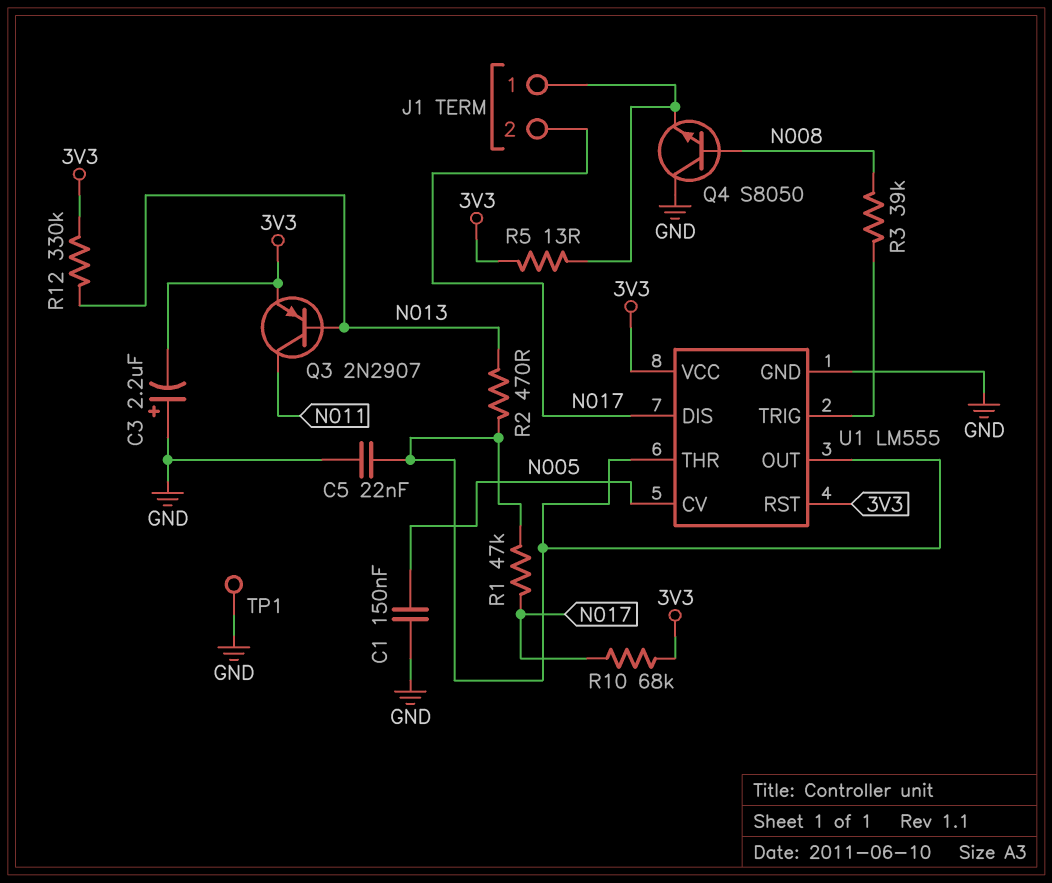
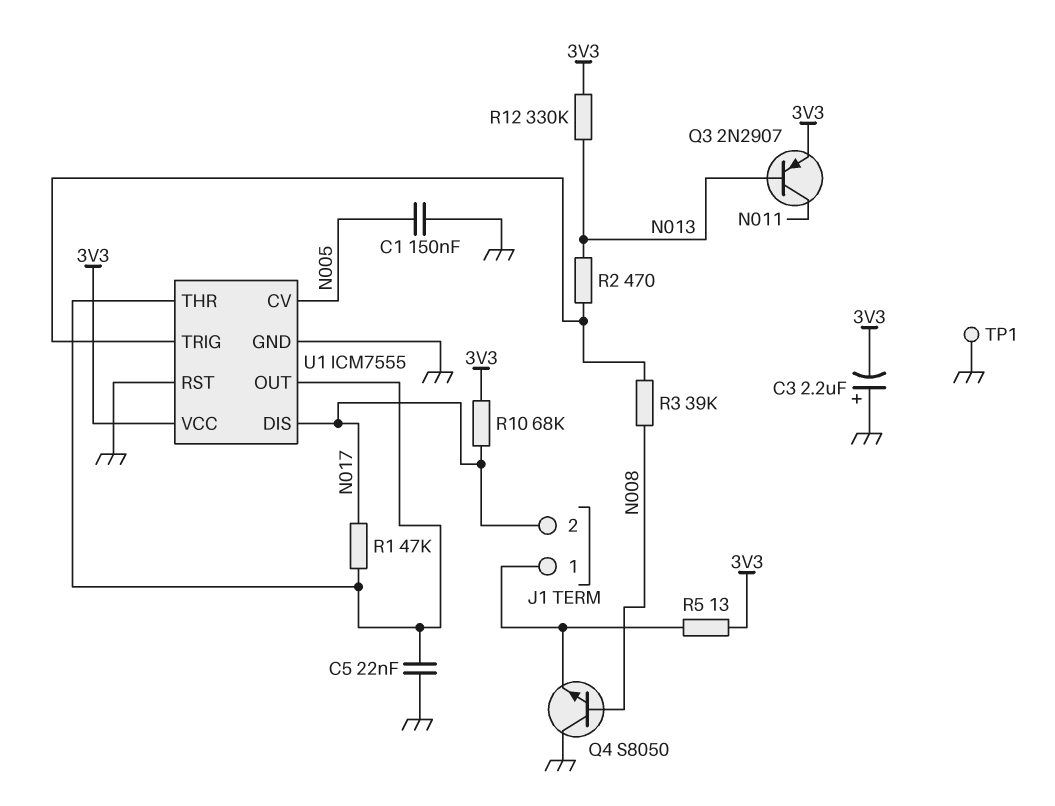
R2: 470 (N013, U1/OUT) -> 470 (N013, U1/TRIG)
U1: LM555 -> ICM7555
U1 pin RST: 3V3 -> GND

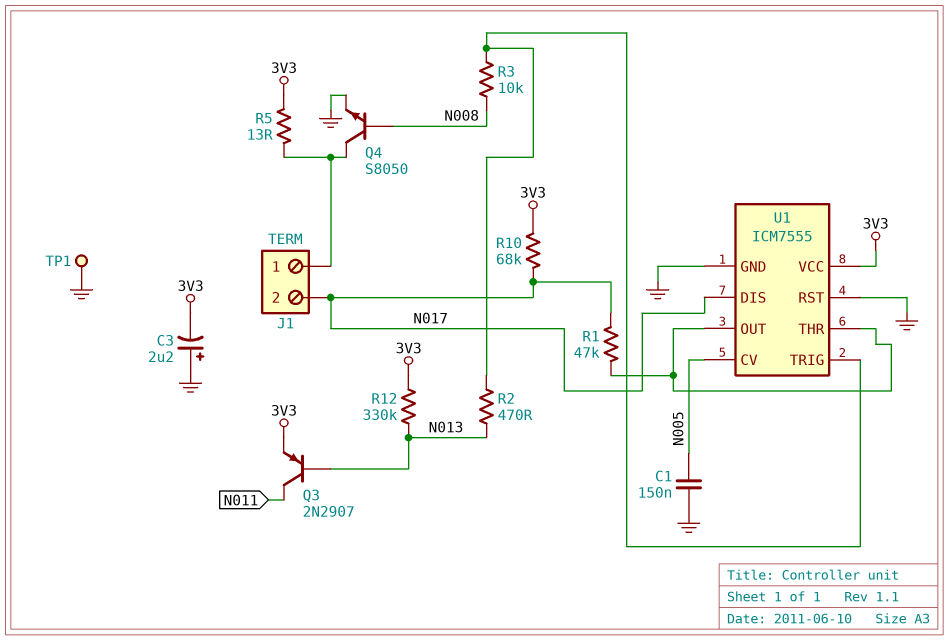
C5: 22nF (GND, U1/OUT) -> none
Q4: NPN S8050 (B N008, C GND, E J1/1) -> NPN S8050 (B N008, C J1/1, E GND)
R3: 39k (N008, U1/TRIG) -> 10k (N008, U1/TRIG)

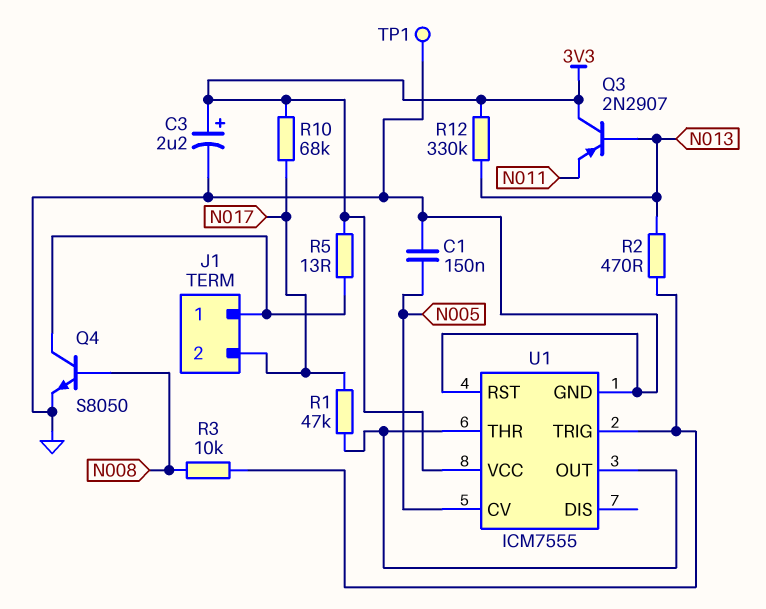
C3: 2.2uF (plus GND, minus 3V3) -> 2.2uF (plus 3V3, minus GND)
Q3: PNP 2N2907 (B N013, C N011, E 3V3) -> PNP 2N2907 (B N013, C 3V3, E N011)
U1 pin DIS: N017 -> none

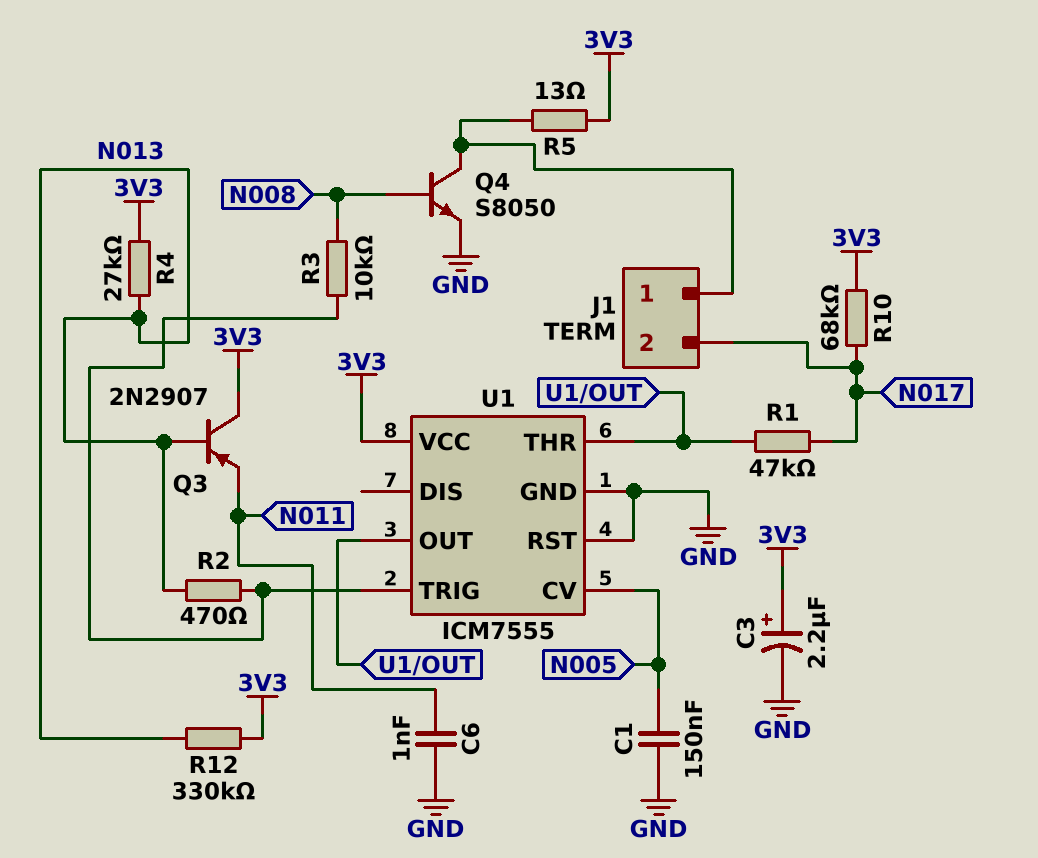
C6: none -> 1nF (GND, N011)
R4: none -> 27k (3V3, N013)
TP1: test point (GND) -> none

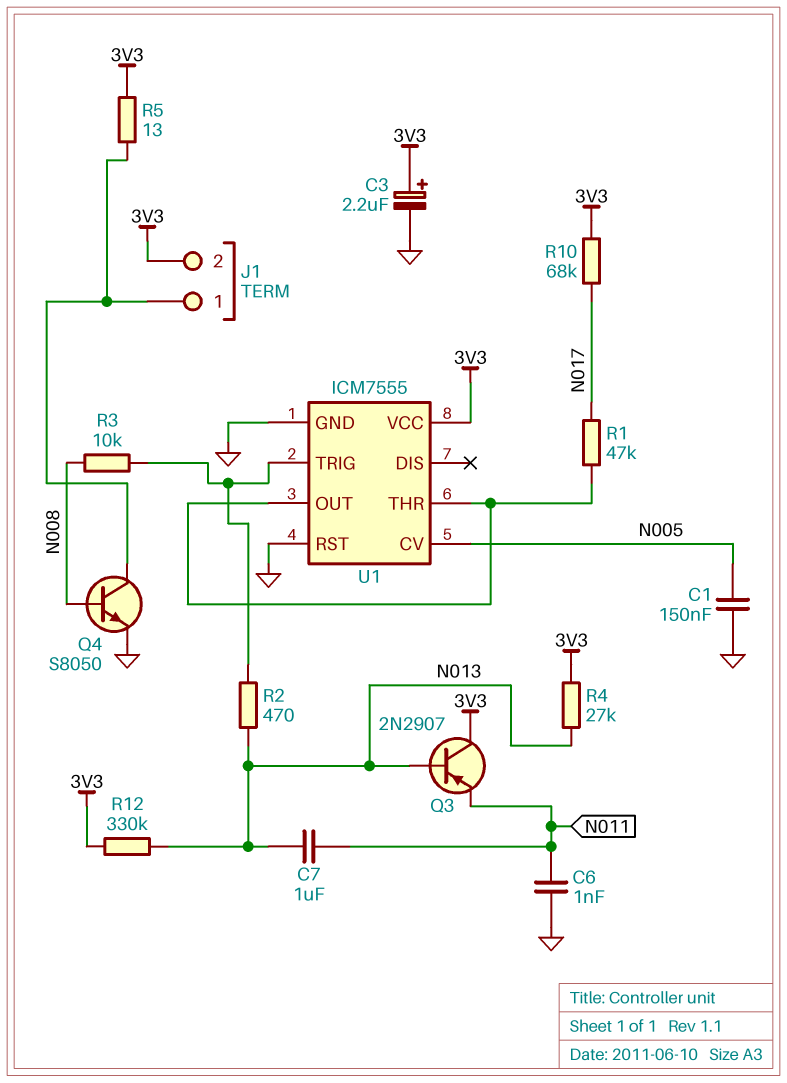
C7: none -> 1uF (N011, N013)
J1 pin 2: N017 -> 3V3

